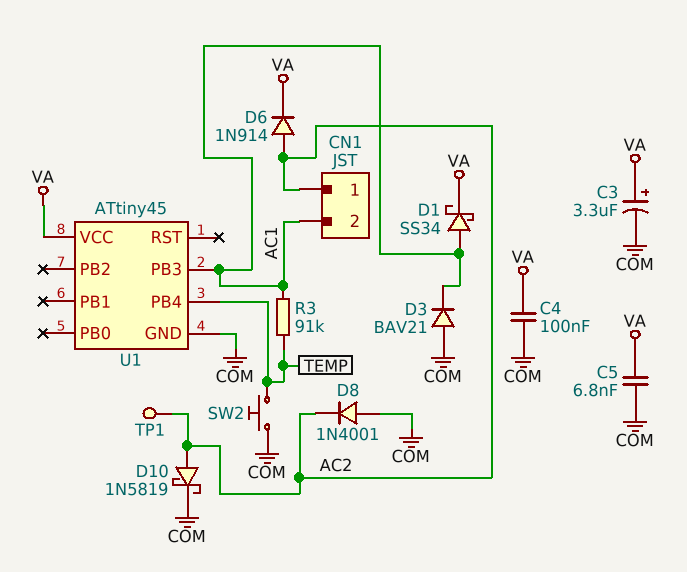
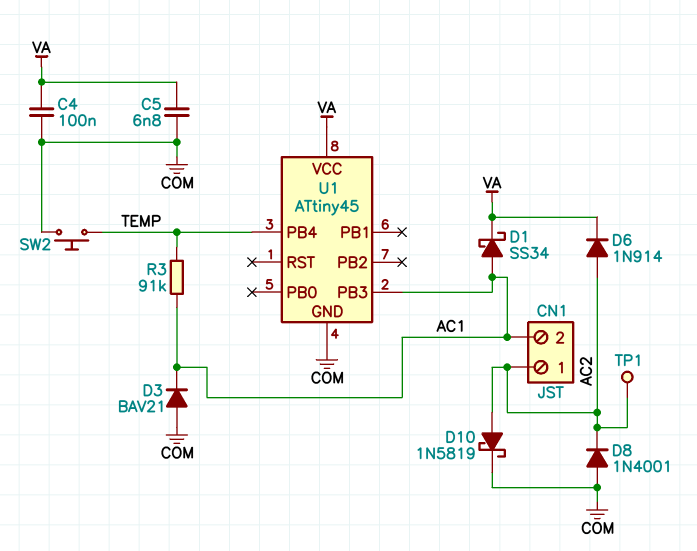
C3: 3.3uF (plus VA, minus COM) -> none

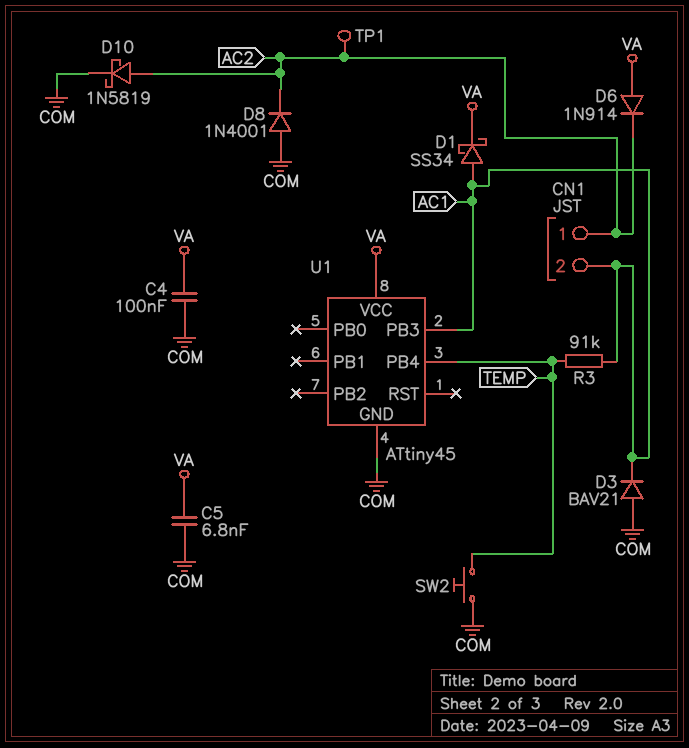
D6: diode 1N914 (A AC2, K VA) -> diode 1N914 (A VA, K AC2)

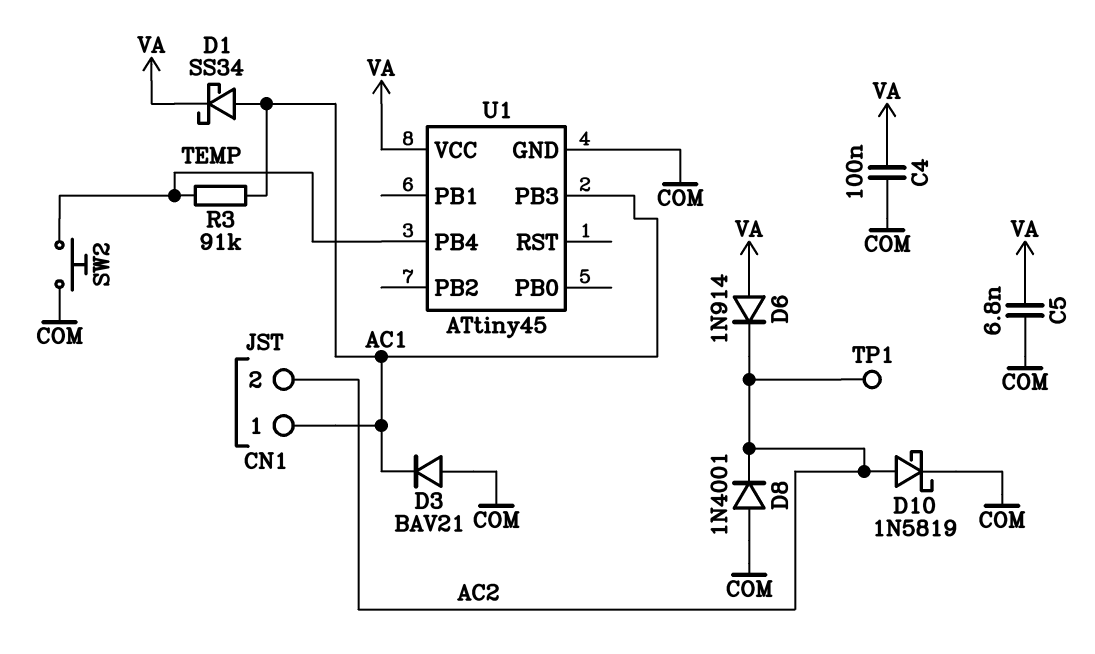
CN1 pin 1: AC2 -> AC1
CN1 pin 2: AC1 -> AC2

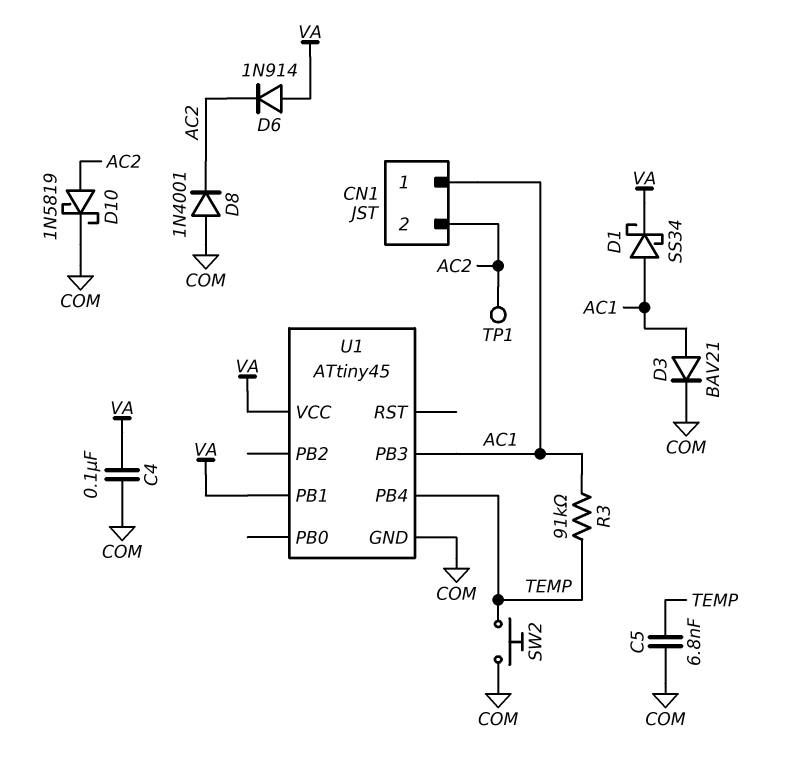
C5: 6.8nF (COM, VA) -> 6.8nF (COM, TEMP)
D3: diode BAV21 (A COM, K AC1) -> diode BAV21 (A AC1, K COM)
U1 pin PB1: none -> VA

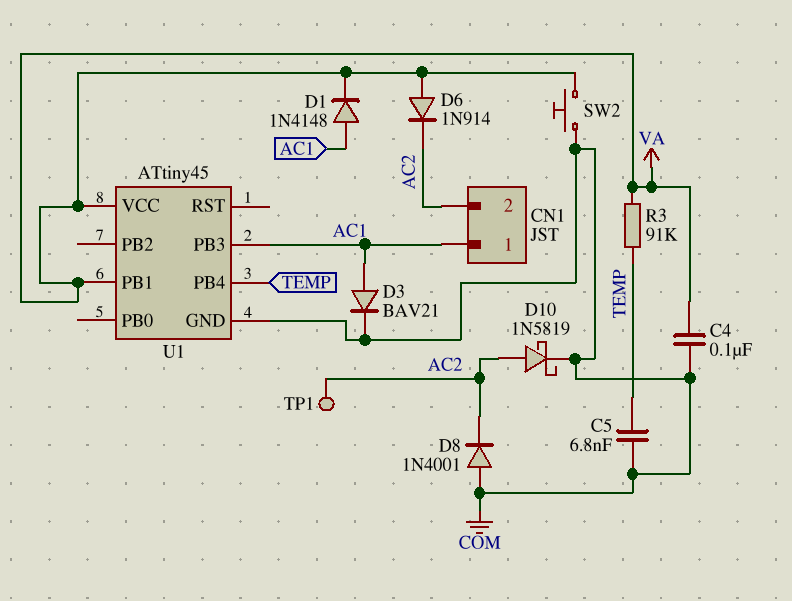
D1: schottky SS34 (A AC1, K VA) -> diode 1N4148 (A AC1, K VA)
R3: 91k (AC1, TEMP) -> 91k (TEMP, VA)
SW2: button (COM, TEMP) -> button (COM, VA)

